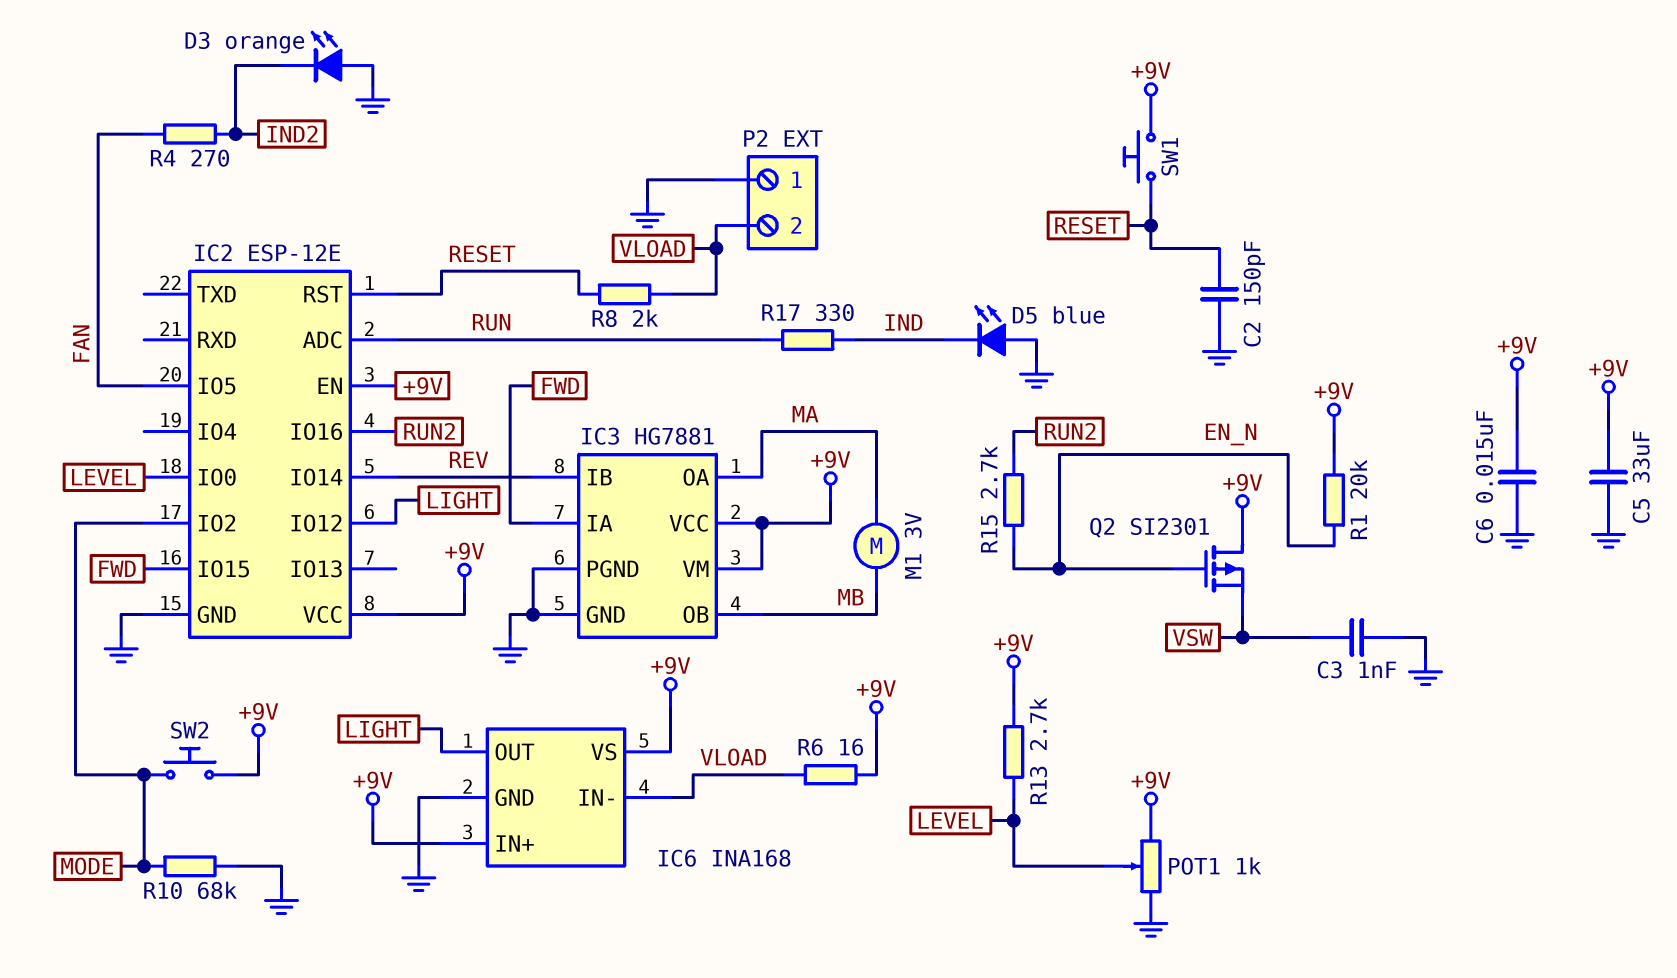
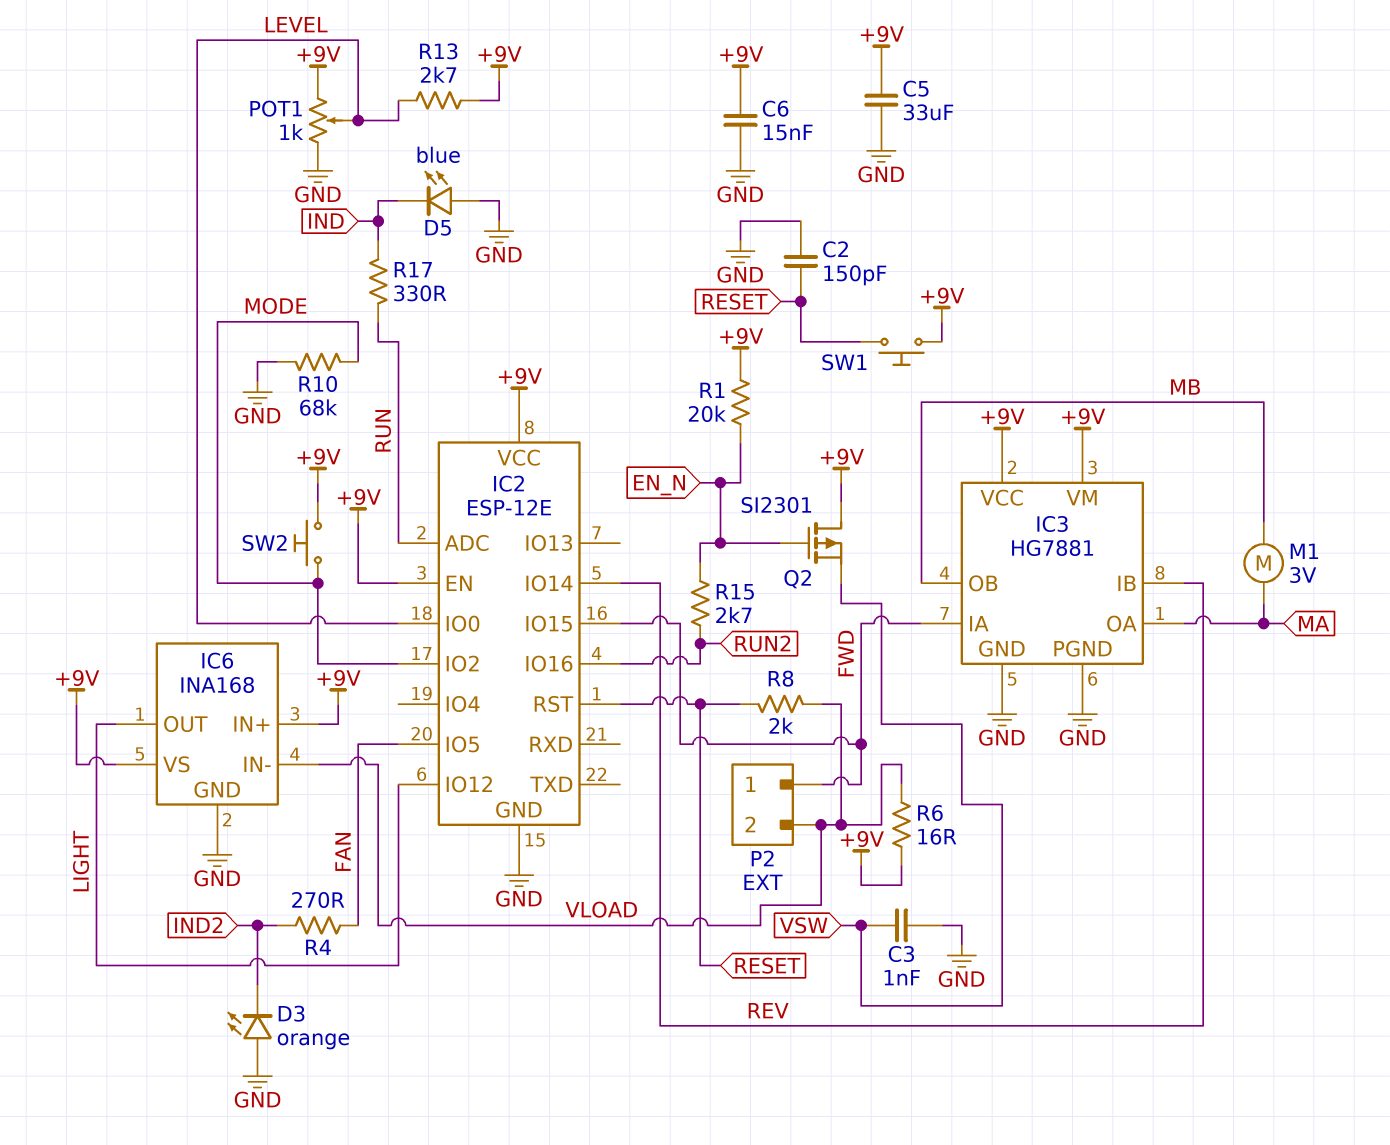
P2 pin 1: GND -> FWD

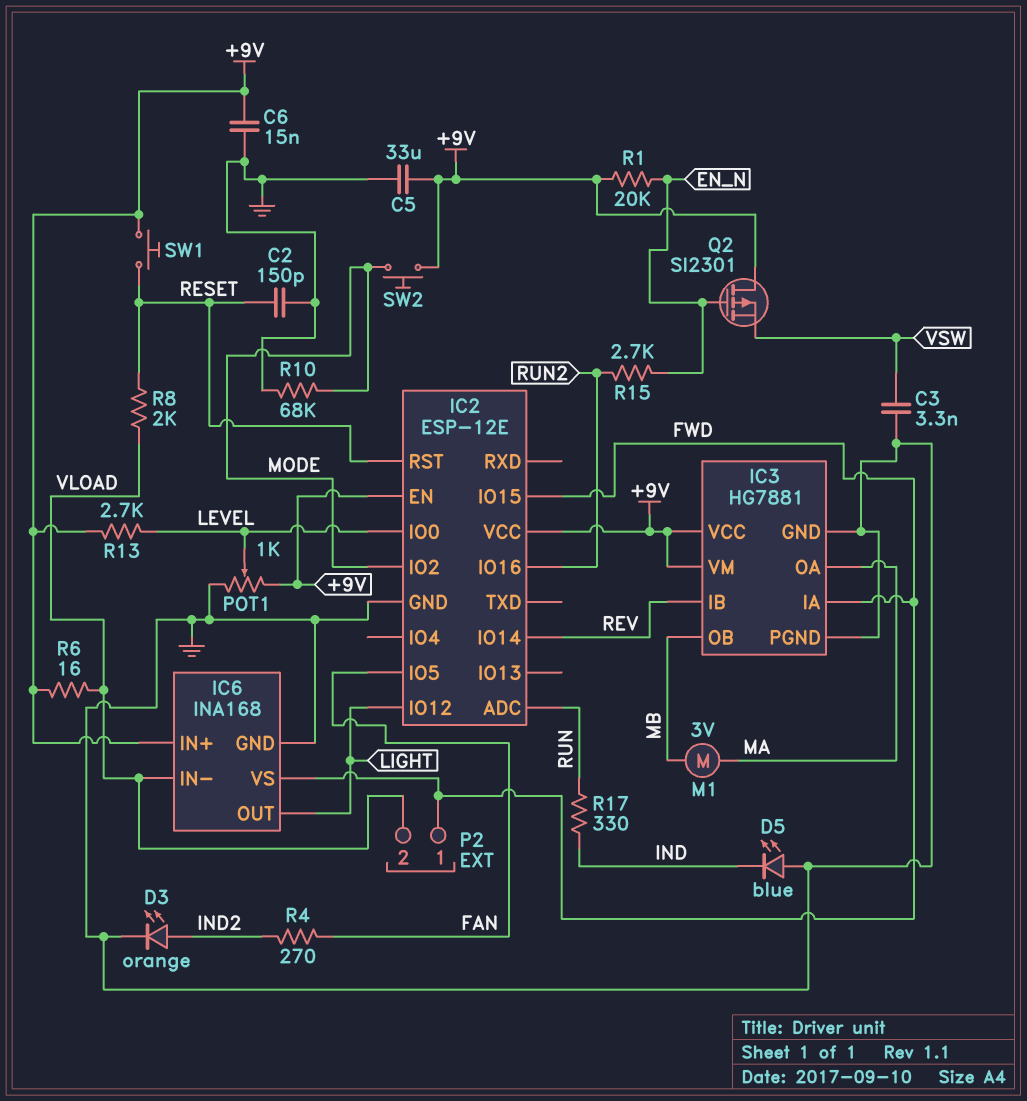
C3: 1nF (GND, VSW) -> 3.3nF (GND, VSW)
D3: LED orange (A GND, K IND2) -> LED orange (A IND2, K GND)
IC6 pin VS: +9V -> FWD

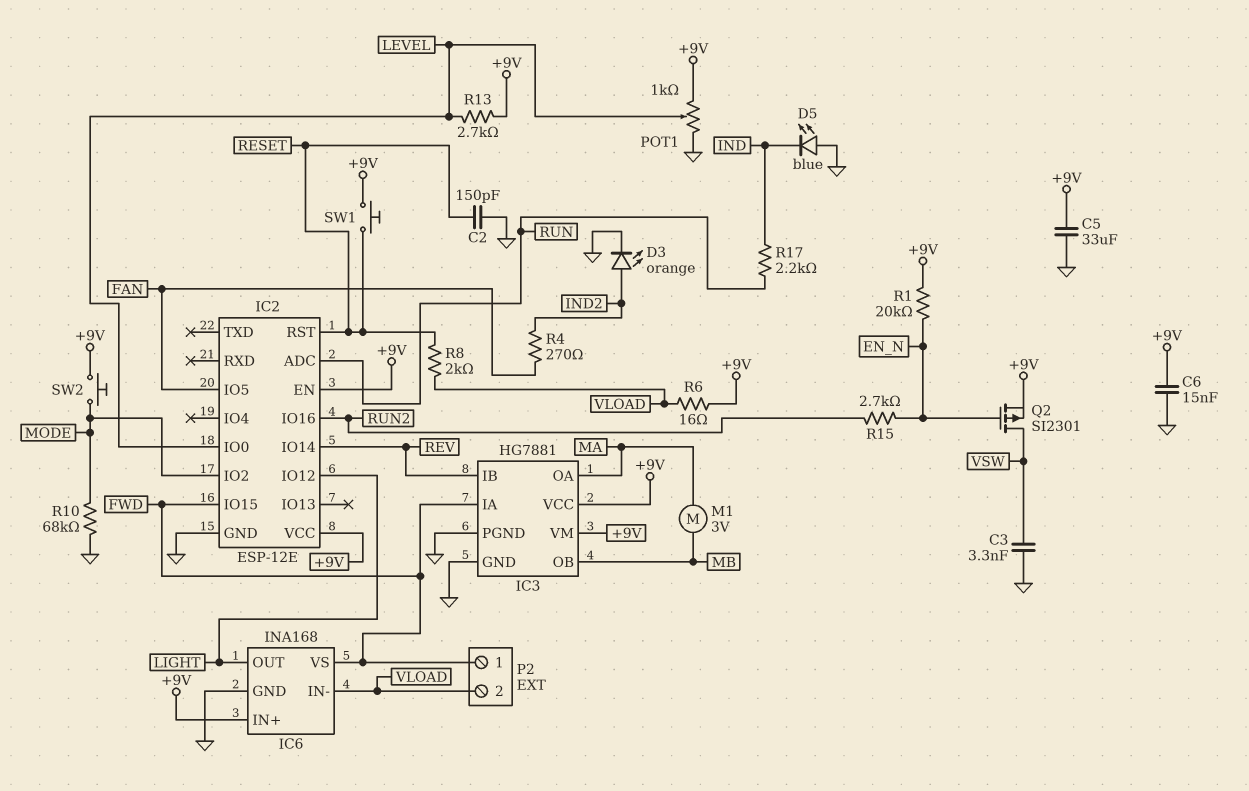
Q2: PMOS SI2301 (G EN_N, D +9V, S VSW) -> PMOS SI2301 (G EN_N, D VSW, S +9V)
R17: 330 (IND, RUN) -> 2.2k (IND, RUN)

